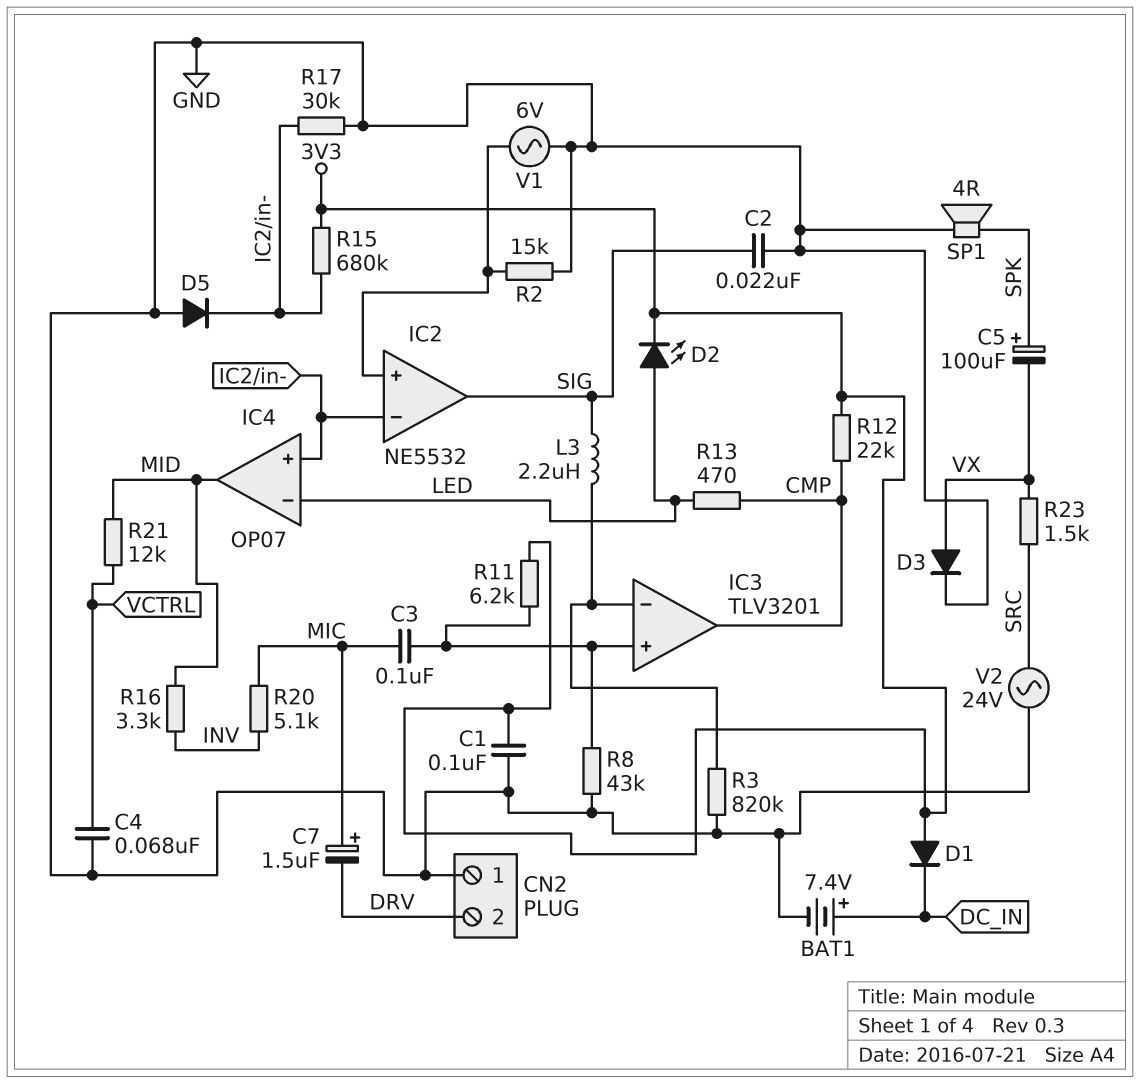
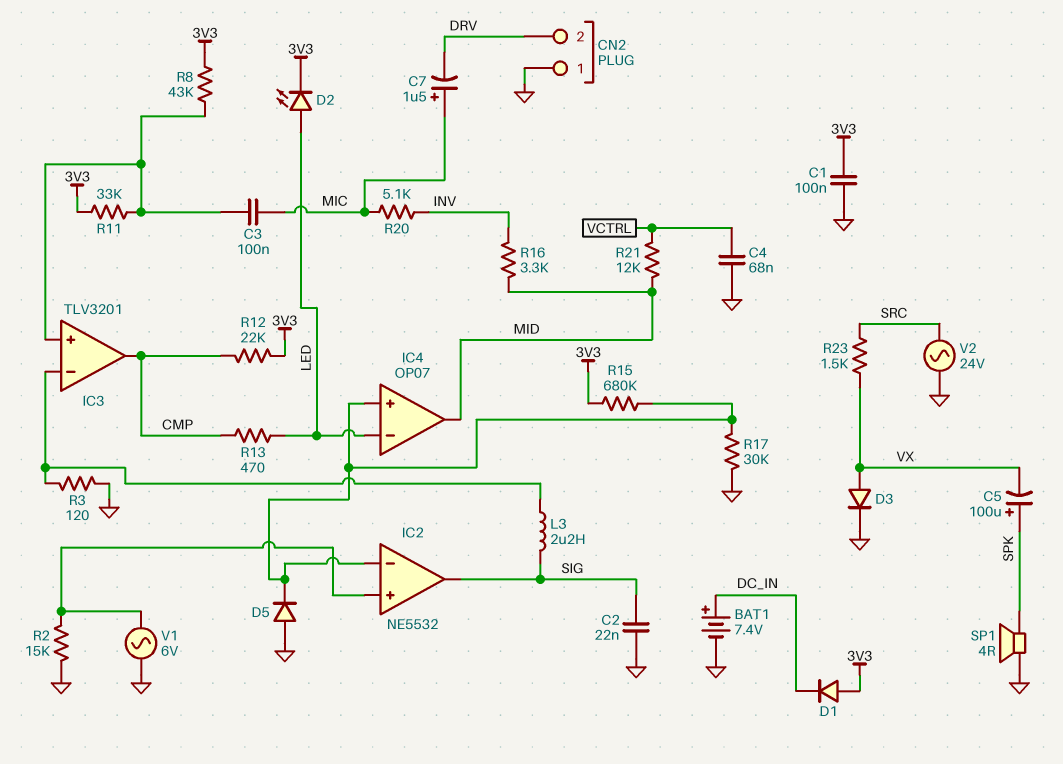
R3: 820k (GND, IC3/in-) -> 120 (GND, IC3/in-)
R8: 43k (GND, IC3/in+) -> 43k (3V3, IC3/in+)
R11: 6.2k (3V3, IC3/in+) -> 33k (3V3, IC3/in+)

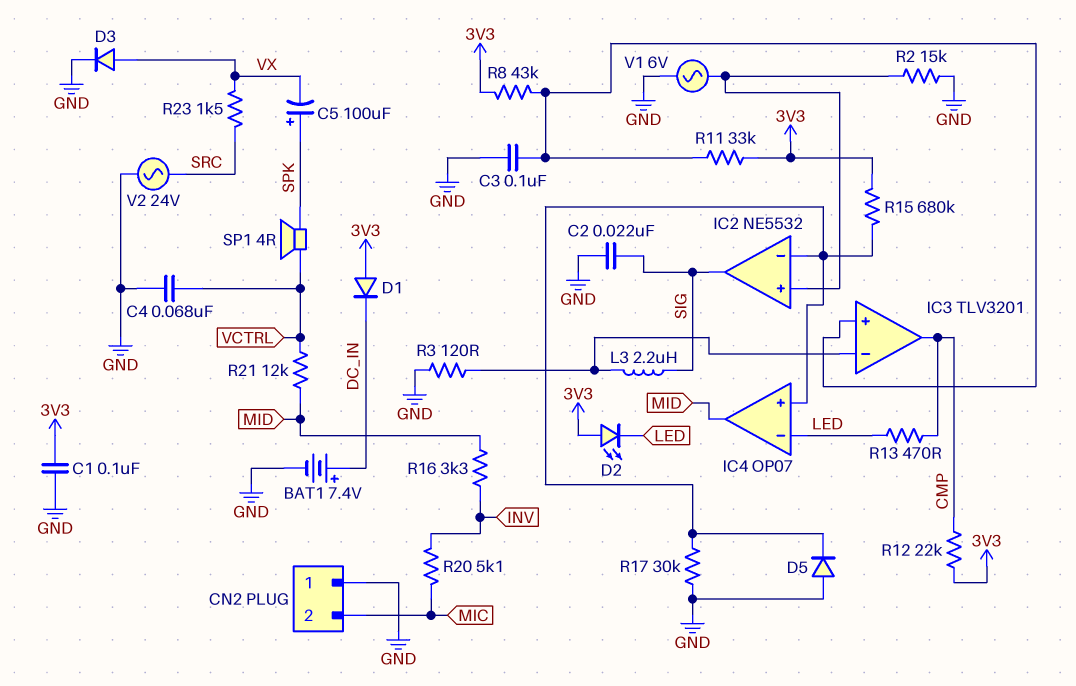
C3: 100nF (IC3/in+, MIC) -> 100nF (GND, IC3/in+)
C7: 1.5uF (plus MIC, minus DRV) -> none
CN2 pin 2: DRV -> MIC
D2: LED (A LED, K 3V3) -> LED (A 3V3, K LED)
SP1: speaker 4R (GND, SPK) -> speaker 4R (SPK, VCTRL)

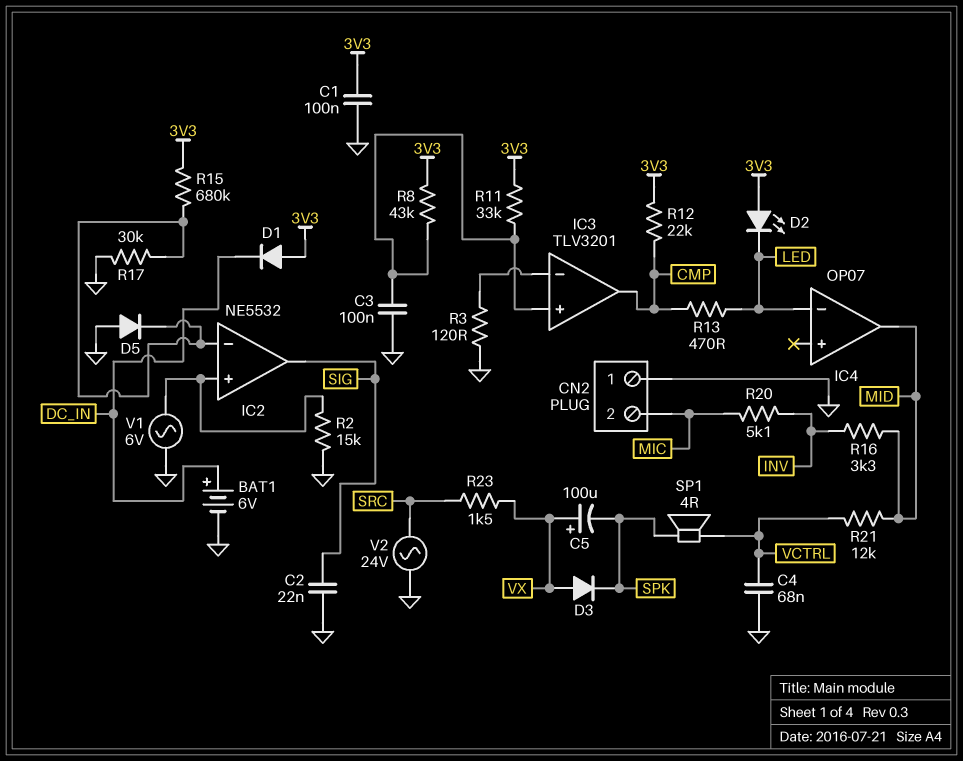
BAT1: 7.4V (plus DC_IN, minus GND) -> 6V (plus DC_IN, minus GND)
C5: 100uF (plus SPK, minus VX) -> 100uF (plus VX, minus SPK)
D3: diode (A VX, K GND) -> diode (A VX, K SPK)
IC4 pin in+: IC2/in- -> none
L3: 2.2uH (IC3/in-, SIG) -> none

